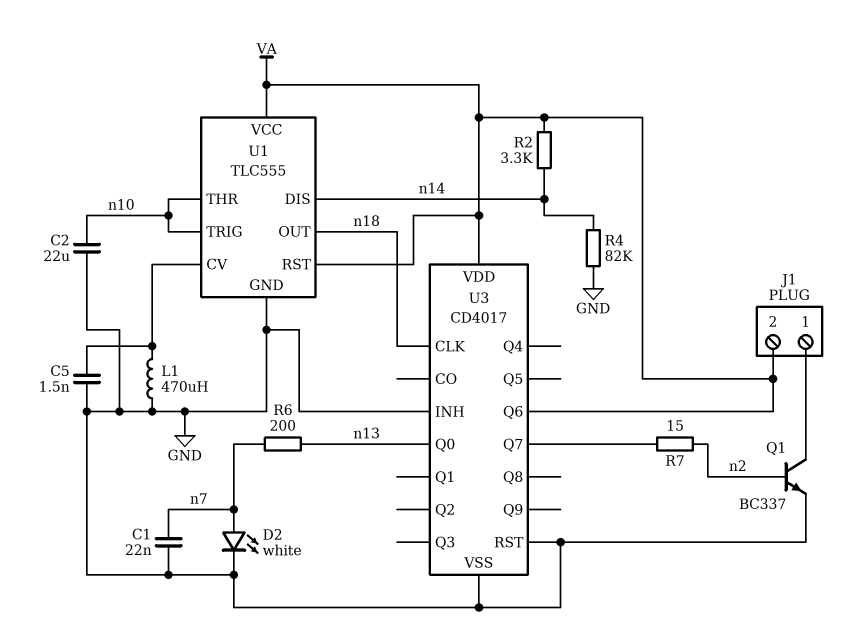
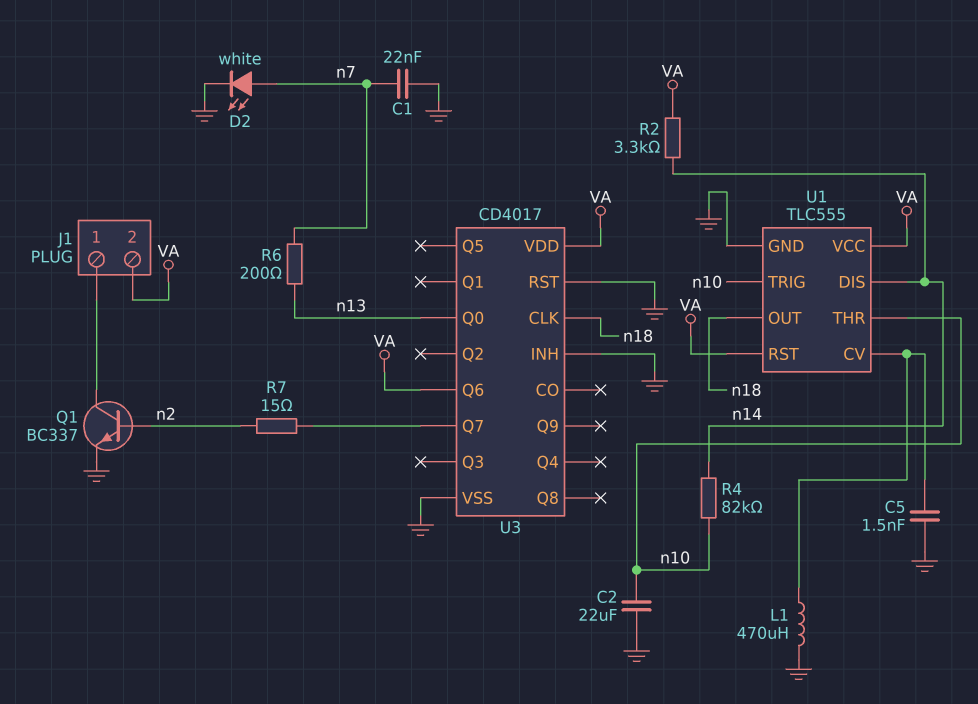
R4: 82k (GND, n14) -> 82k (n10, n14)

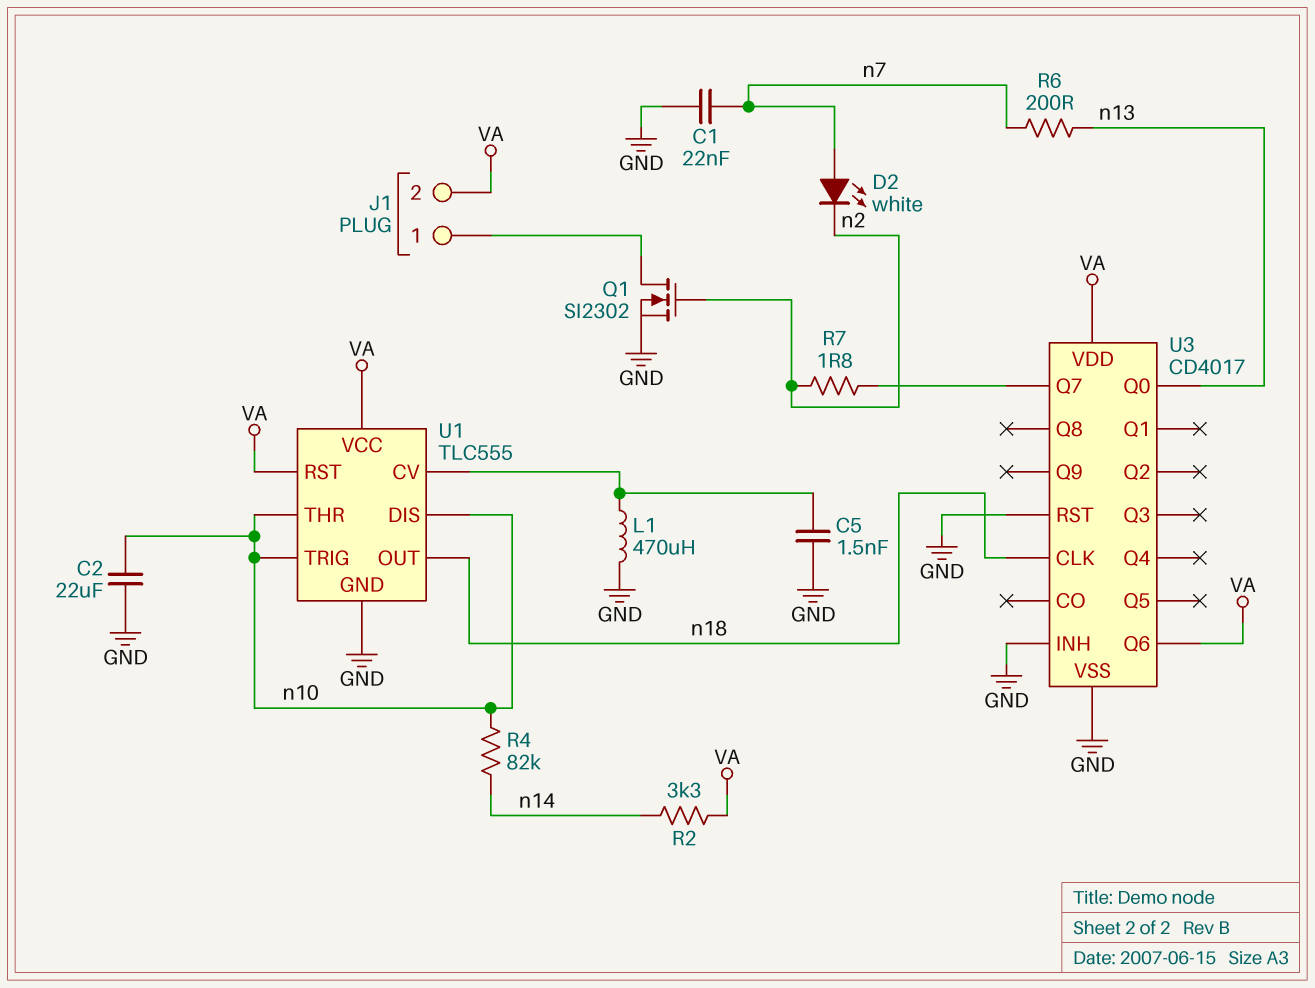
D2: LED white (A n7, K GND) -> LED white (A n7, K n2)
Q1: NPN BC337 (B n2, C J1/1, E GND) -> NMOS SI2302 (G n2, D J1/1, S GND)
R7: 15 (U3/Q7, n2) -> 1.8 (U3/Q7, n2)
U1 pin DIS: n14 -> n10

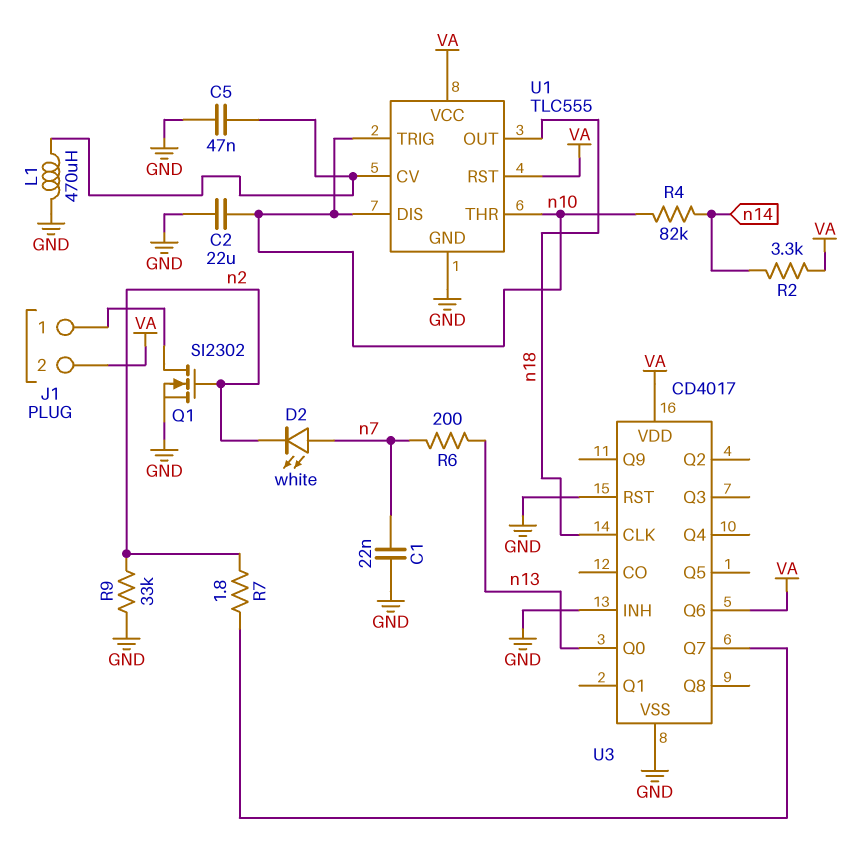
C5: 1.5nF (GND, U1/CV) -> 47nF (GND, U1/CV)
R9: none -> 33k (GND, n2)

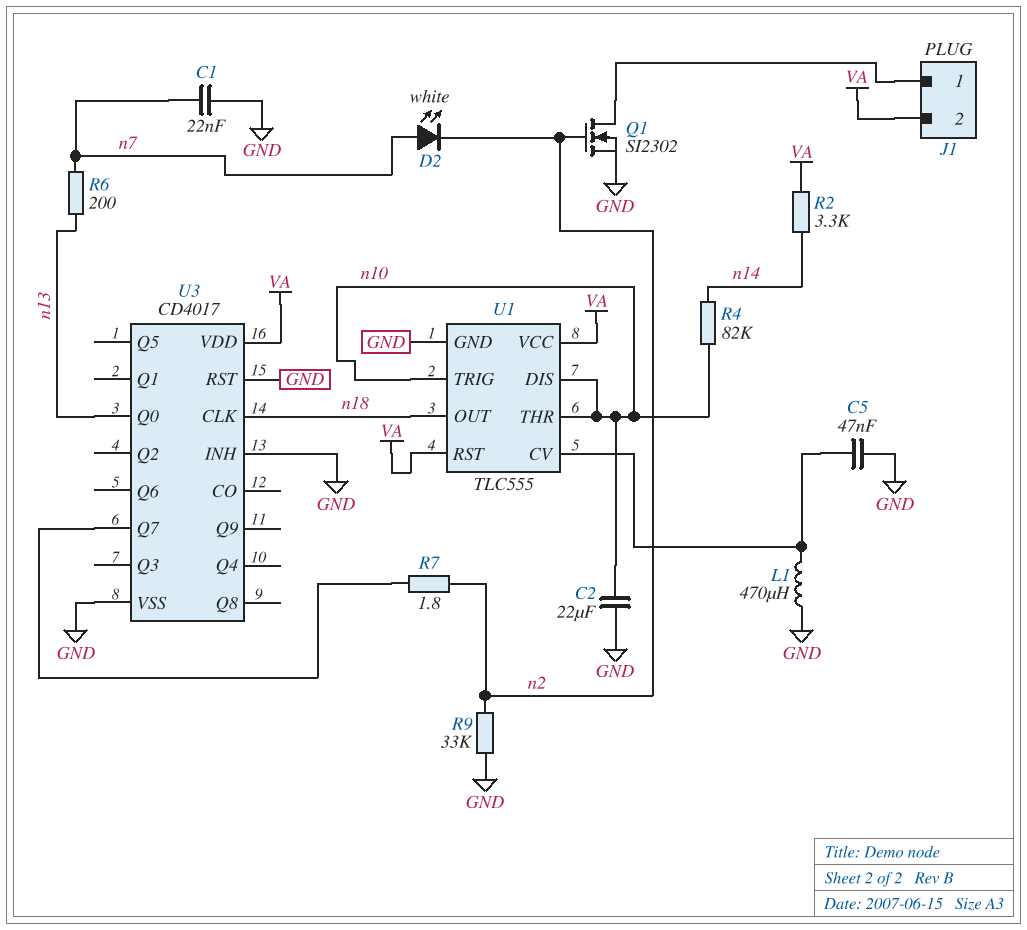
U3 pin Q6: VA -> none

